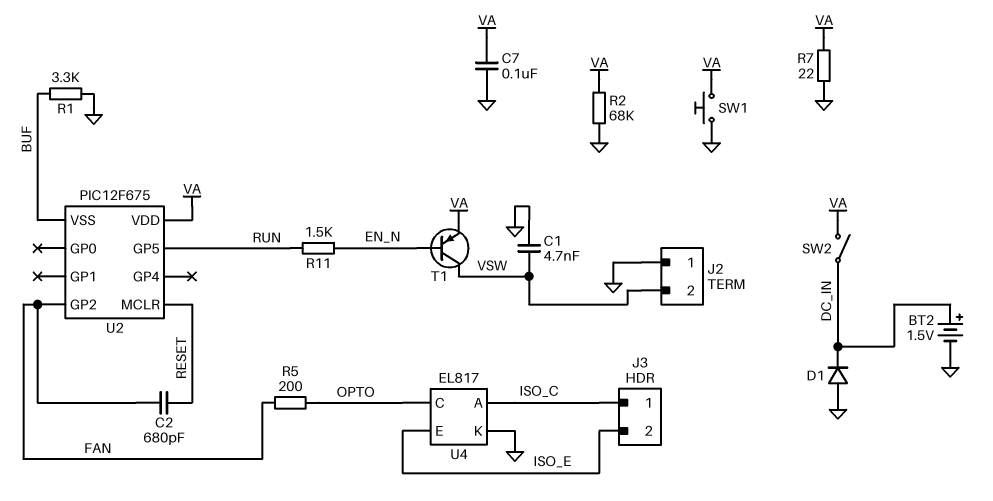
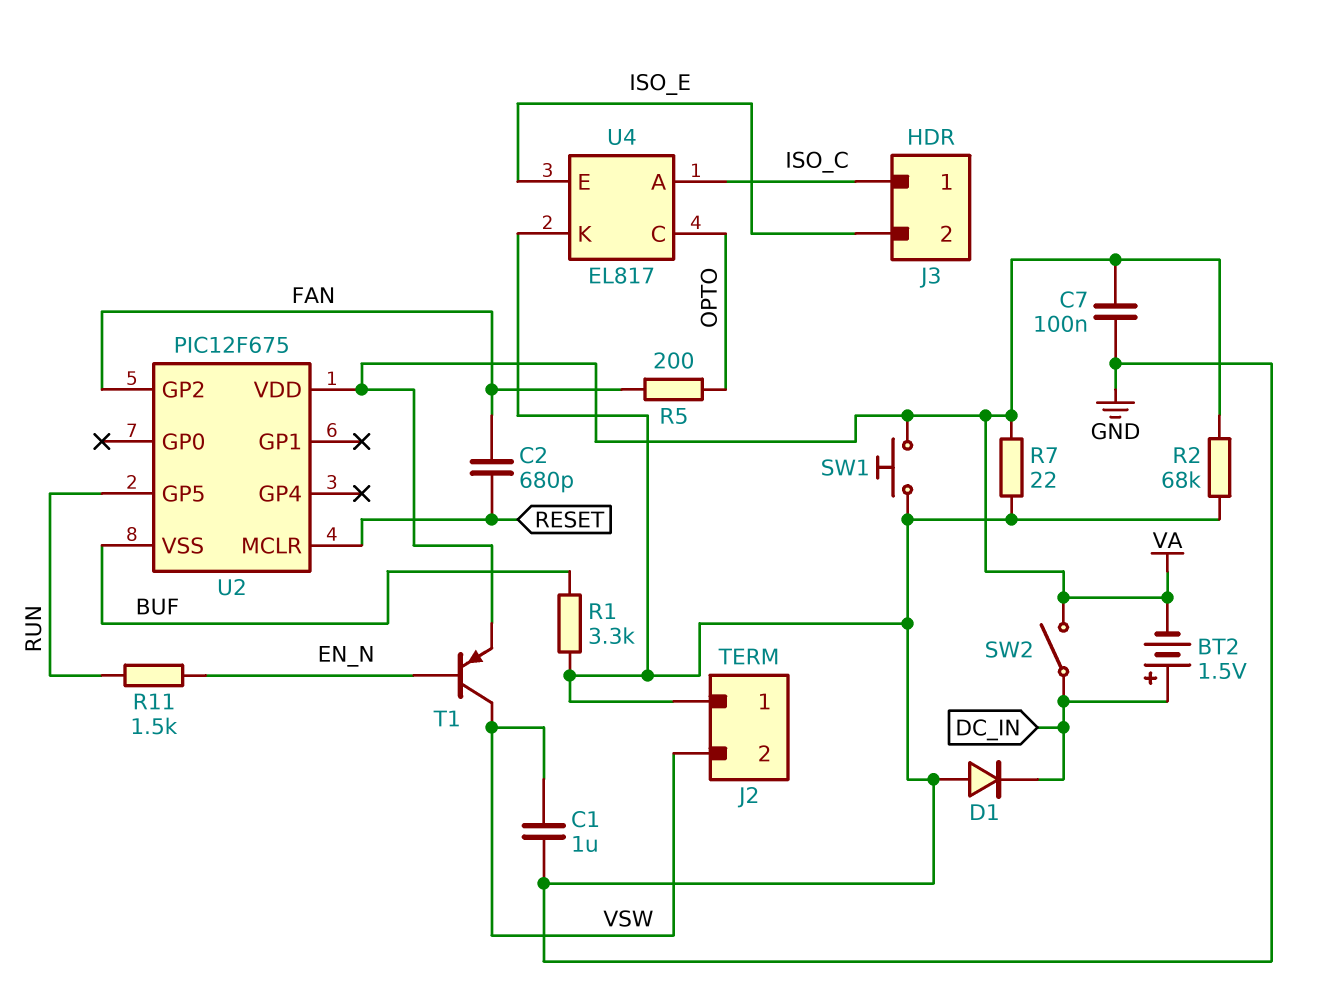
BT2: 1.5V (plus DC_IN, minus GND) -> 1.5V (plus DC_IN, minus VA)
C1: 4.7nF (GND, VSW) -> 1uF (GND, VSW)

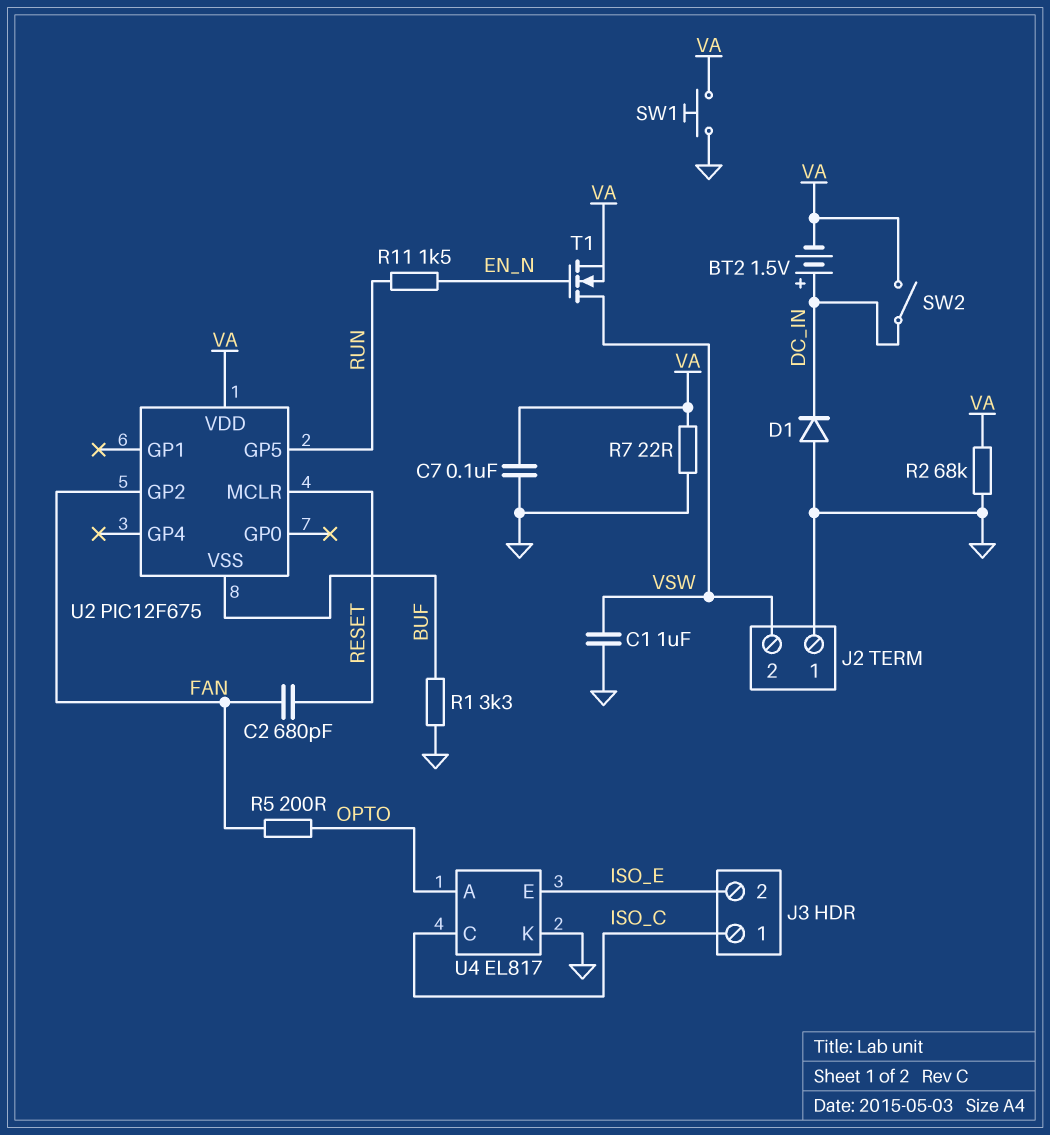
T1: PNP (B EN_N, C VSW, E VA) -> NMOS (G EN_N, D VSW, S VA)
U4 pin A: ISO_C -> OPTO
U4 pin C: OPTO -> ISO_C

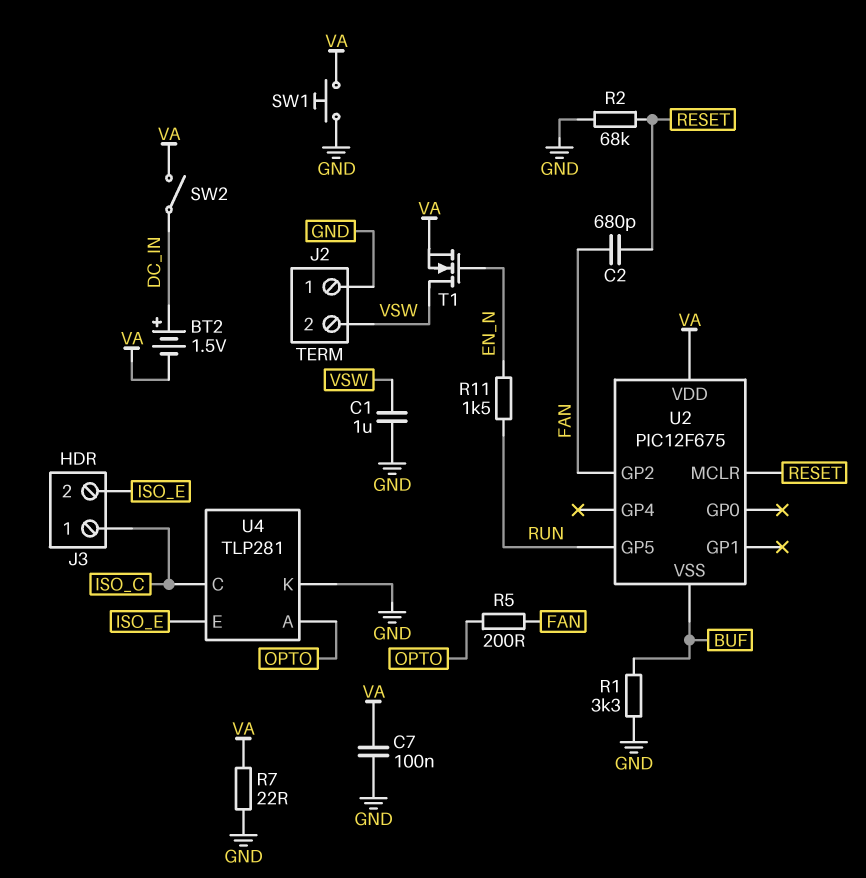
D1: diode (A GND, K DC_IN) -> none
R2: 68k (GND, VA) -> 68k (GND, RESET)
U4: EL817 -> TLP281

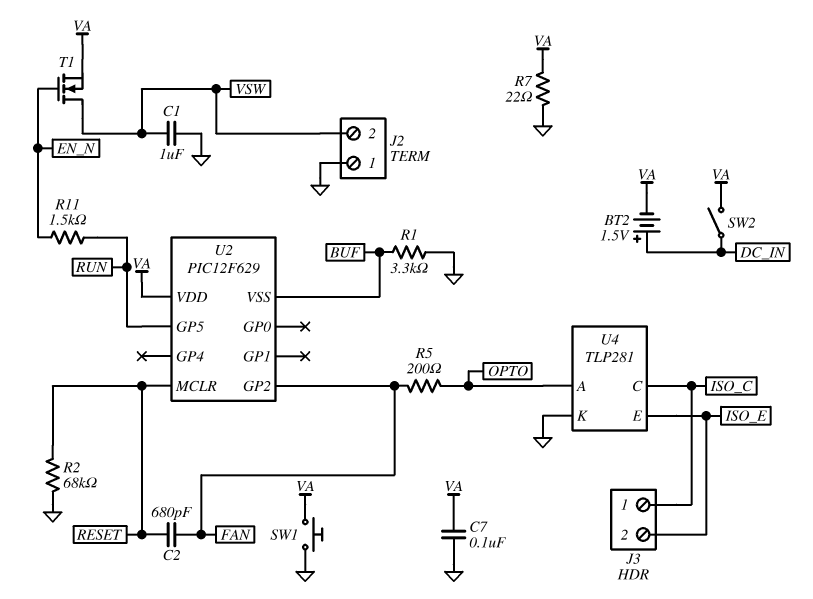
U2: PIC12F675 -> PIC12F629

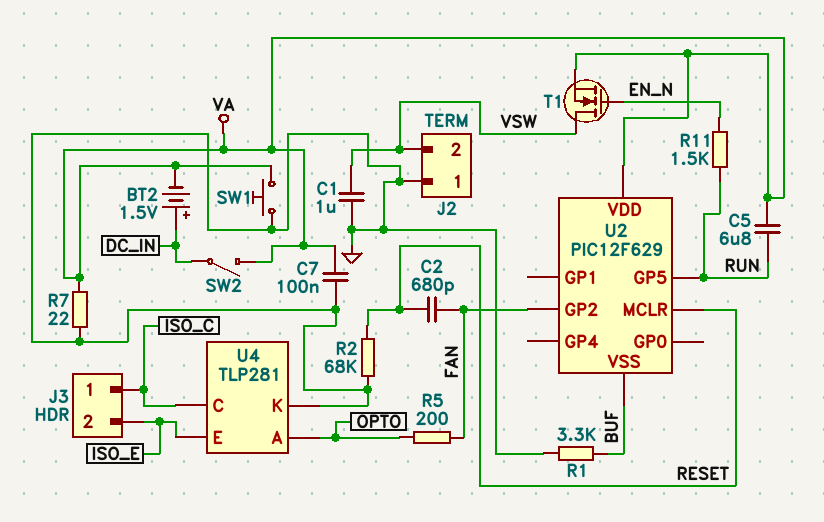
C5: none -> 6.8uF (RUN, VA)

